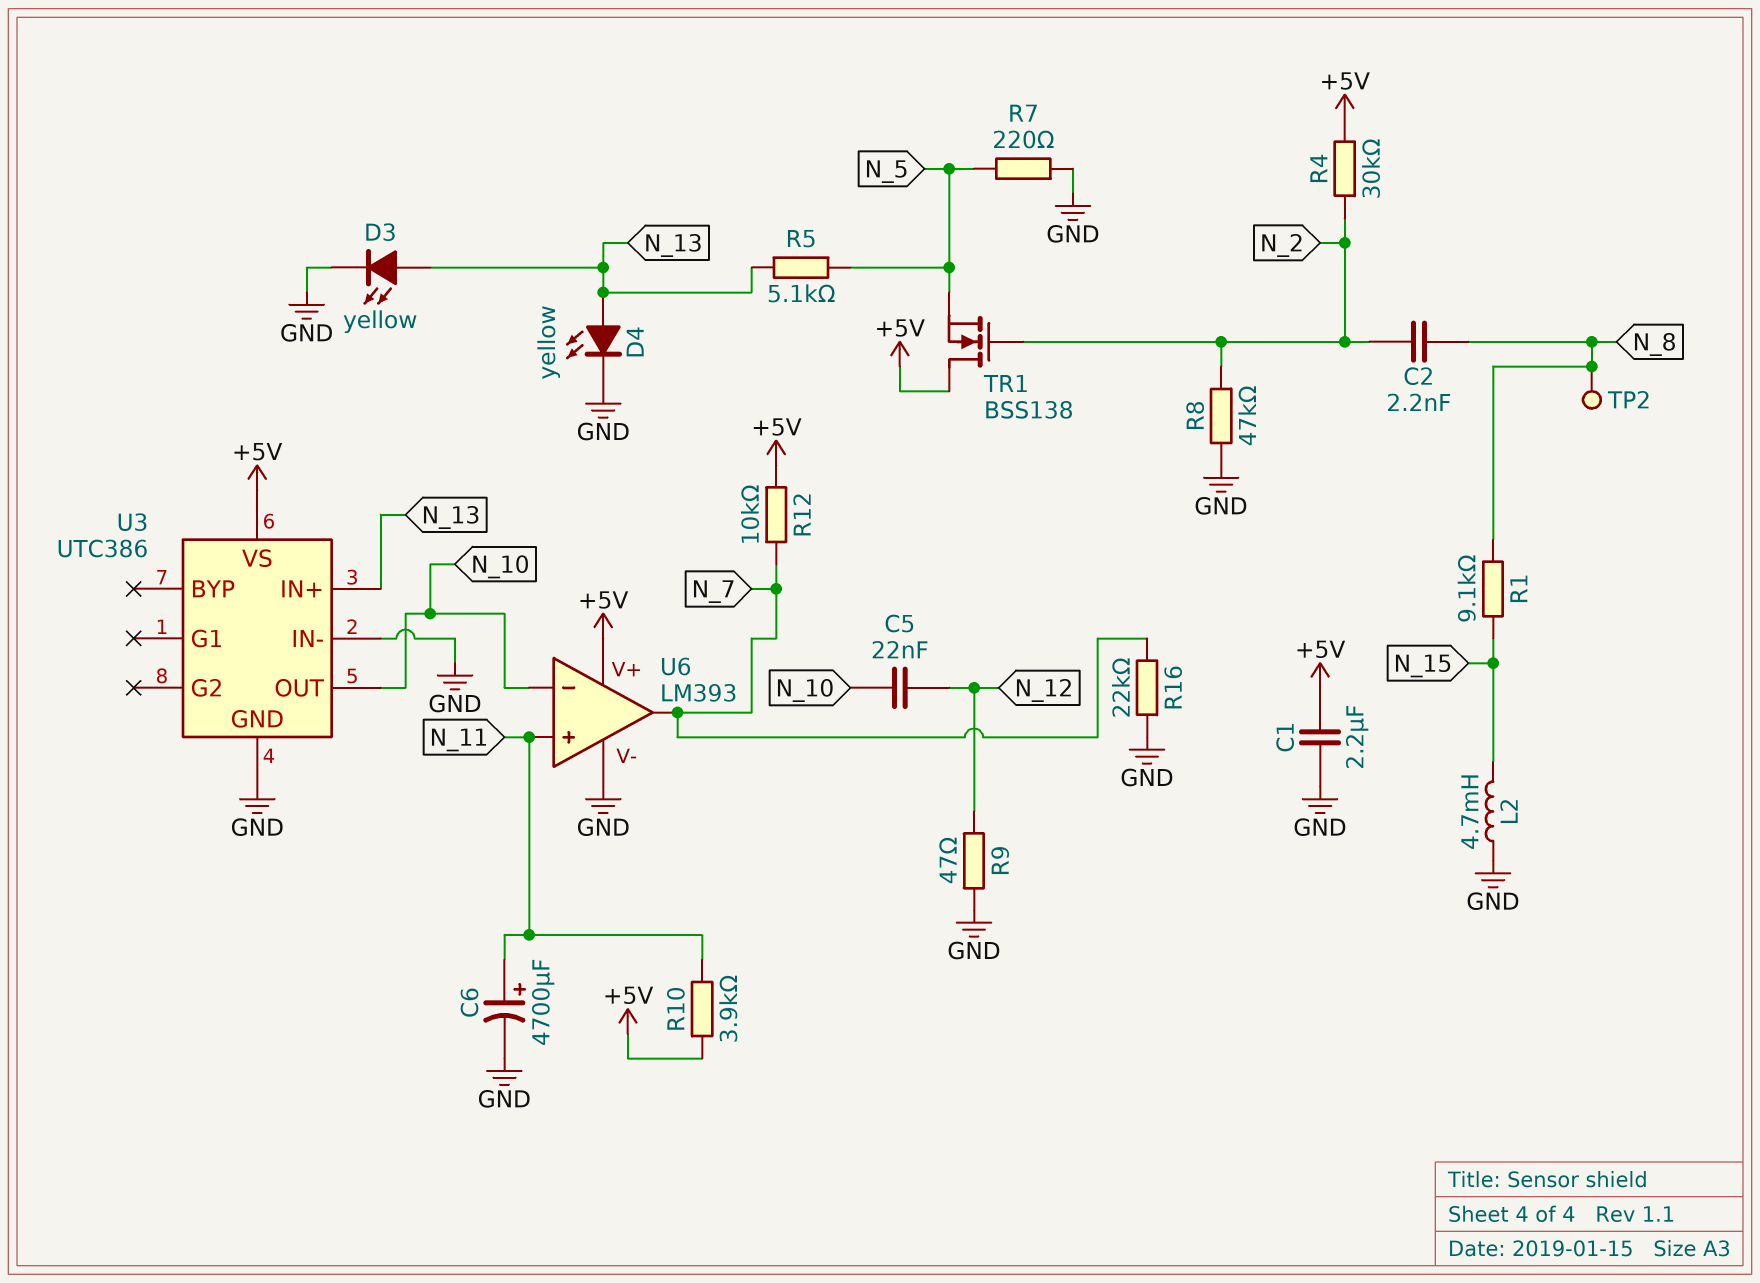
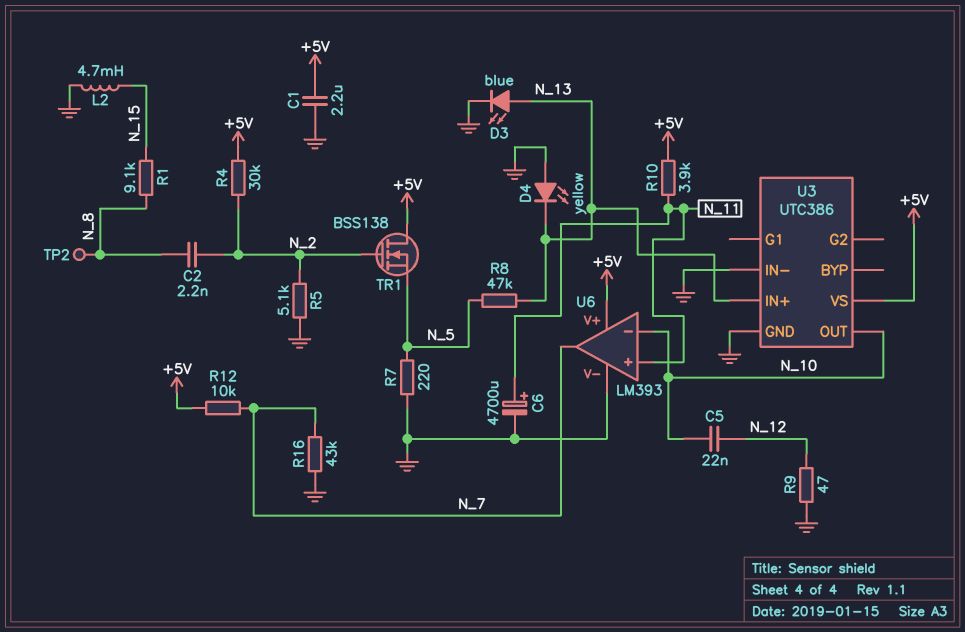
D3: LED yellow (A N_13, K GND) -> LED blue (A N_13, K GND)
D4: LED yellow (A N_13, K GND) -> LED yellow (A GND, K N_13)
R5: 5.1k (N_5, N_13) -> 5.1k (GND, N_2)
R8: 47k (GND, N_2) -> 47k (N_5, N_13)
R16: 22k (GND, N_7) -> 43k (GND, N_7)

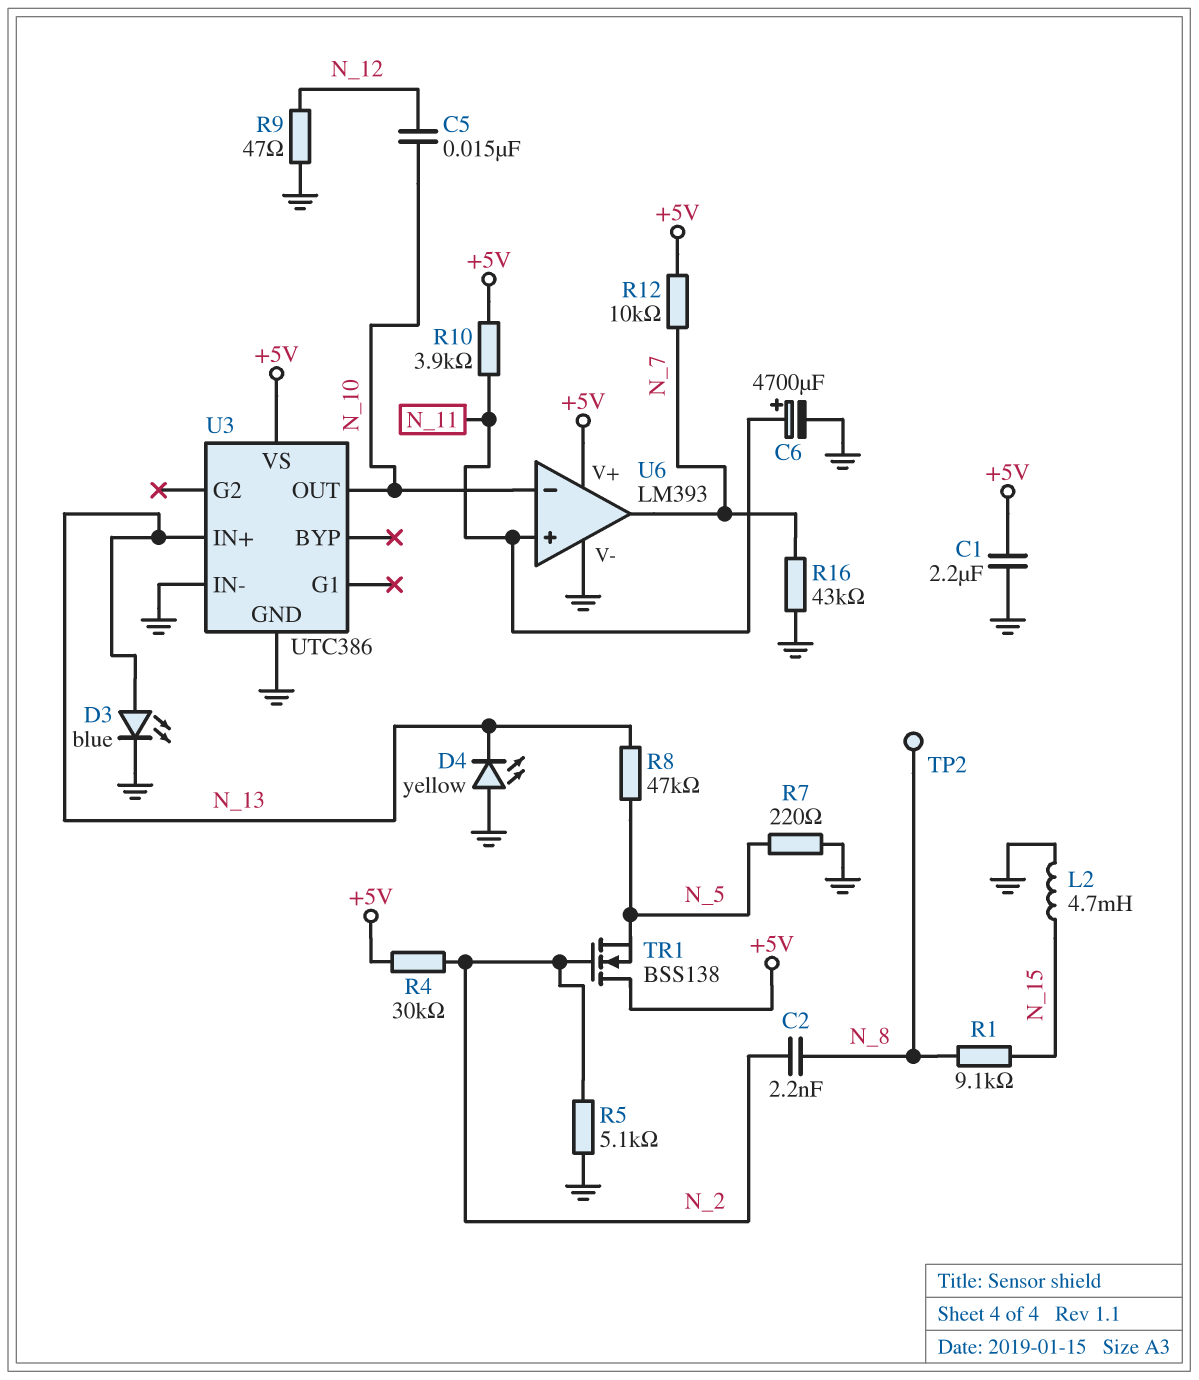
C5: 22nF (N_10, N_12) -> 15nF (N_10, N_12)

